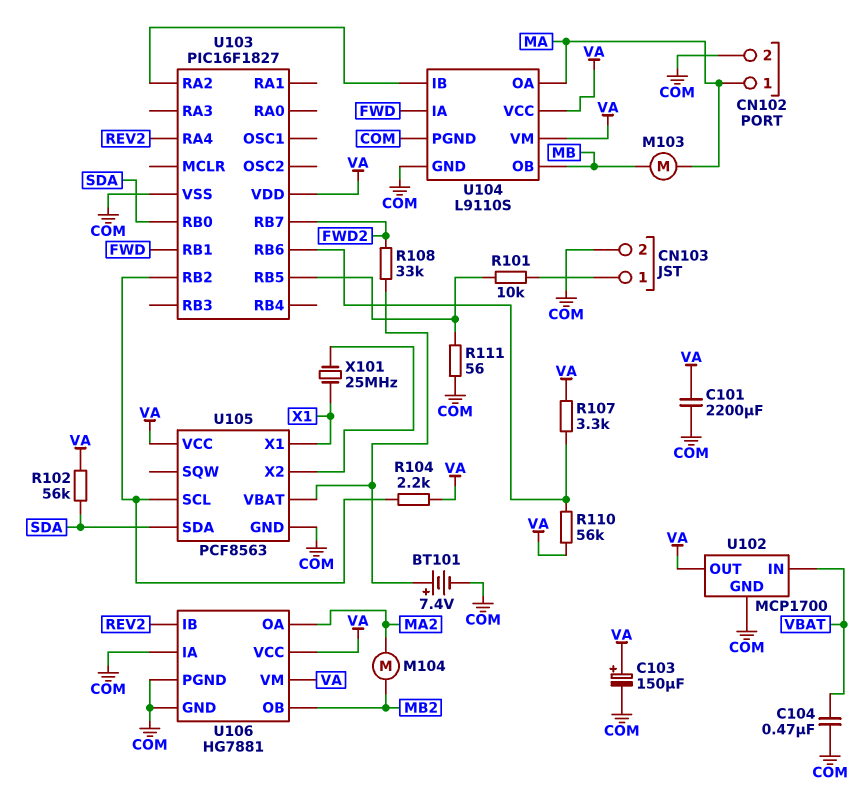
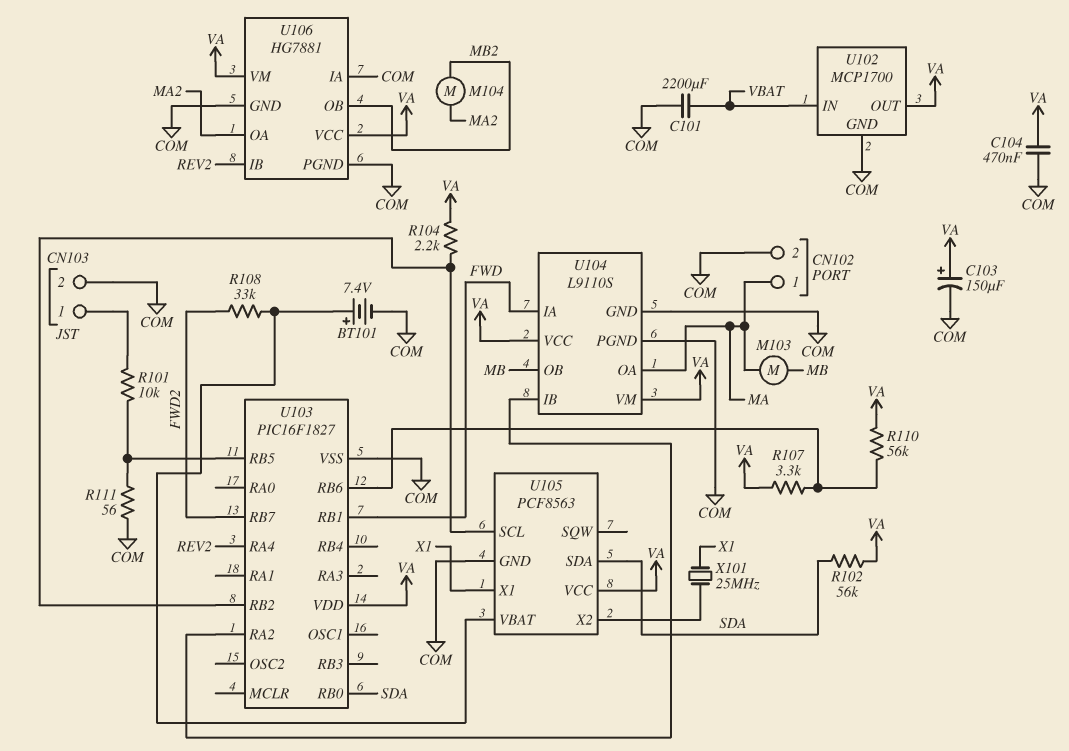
C101: 2200uF (COM, VA) -> 2200uF (COM, VBAT)
C104: 470nF (COM, VBAT) -> 470nF (COM, VA)

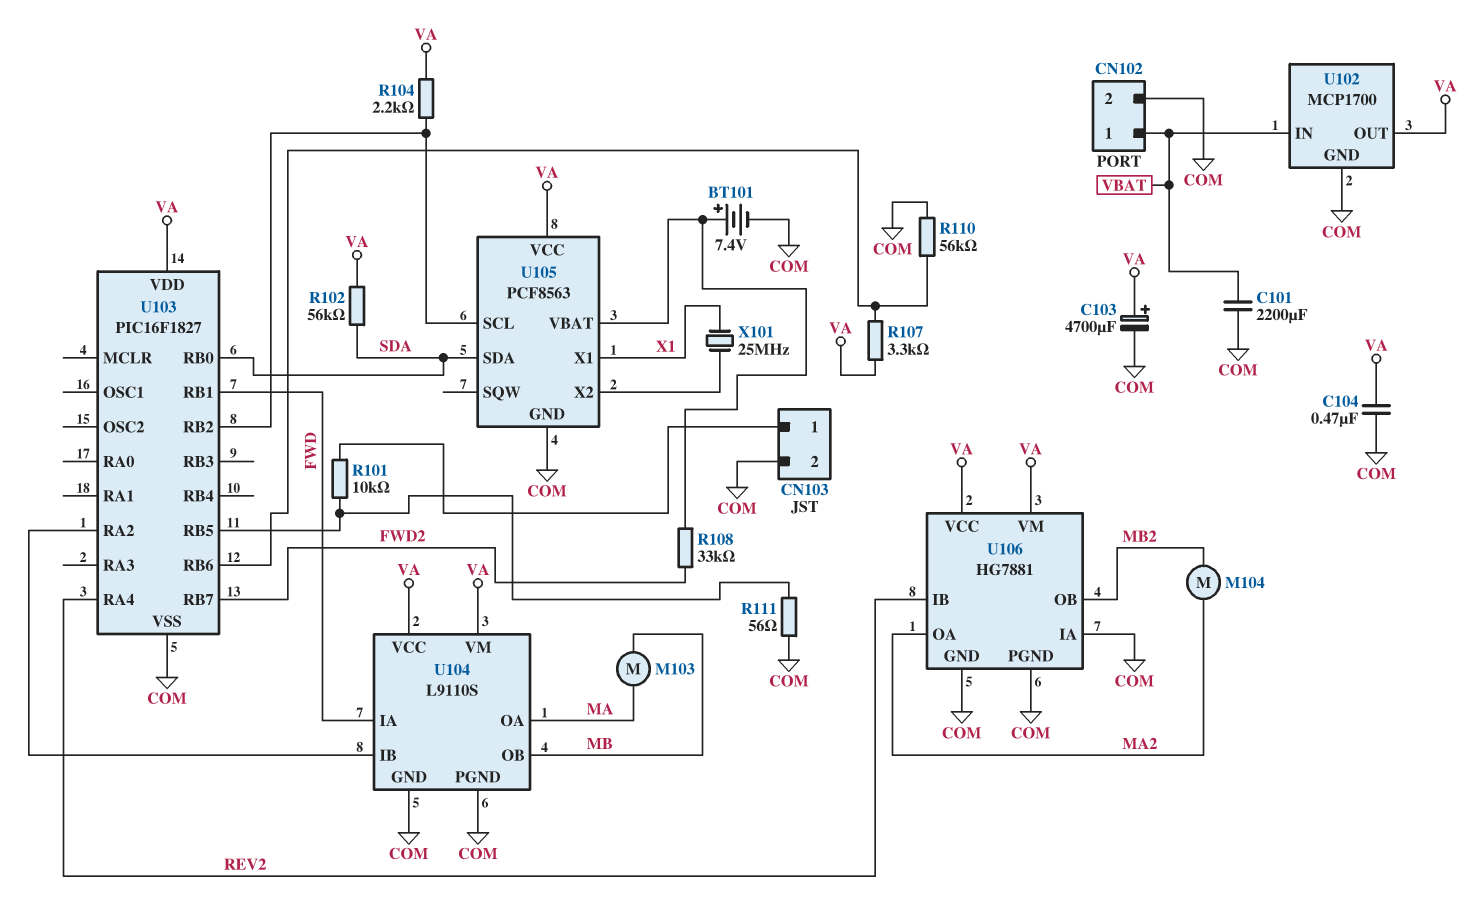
C103: 150uF (plus VA, minus COM) -> 4700uF (plus VA, minus COM)
CN102 pin 1: MA -> VBAT
R110: 56k (U103/RB6, VA) -> 56k (COM, U103/RB6)

